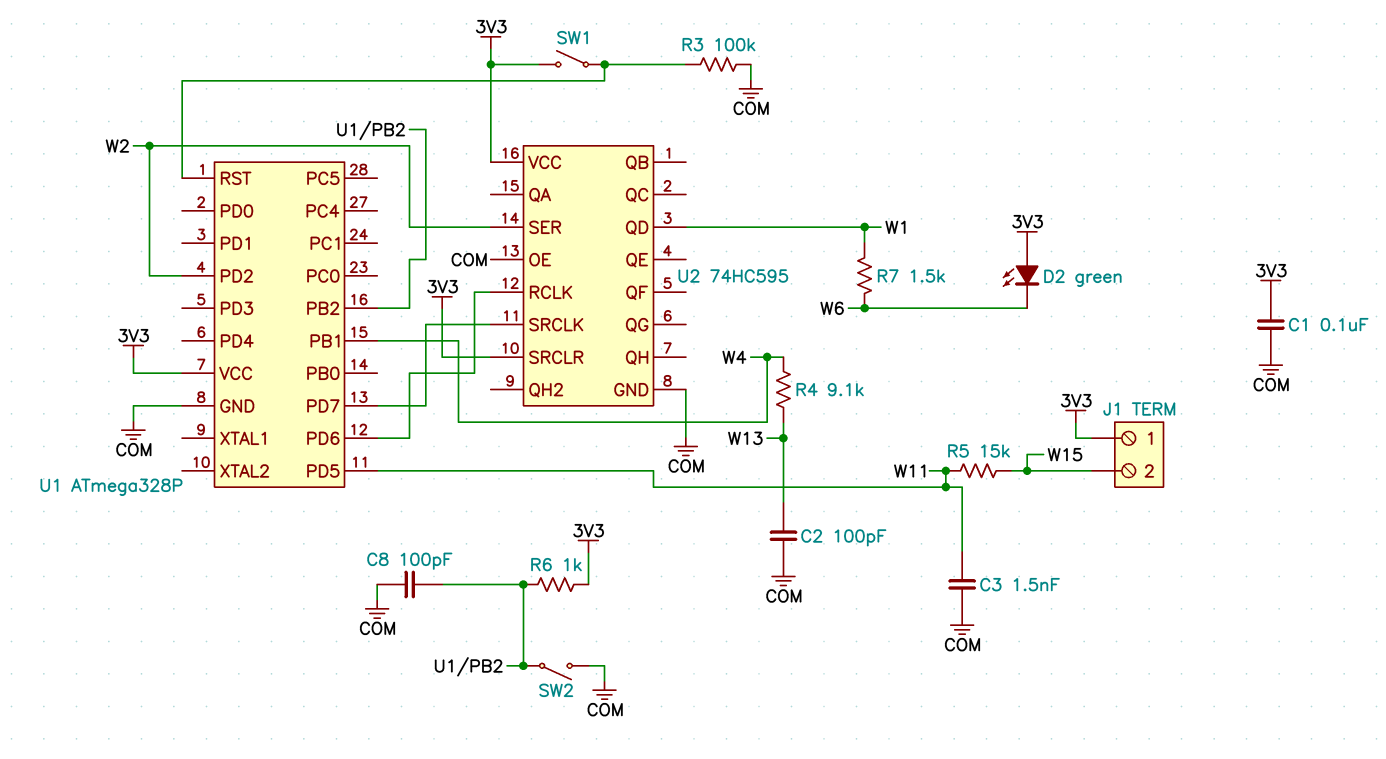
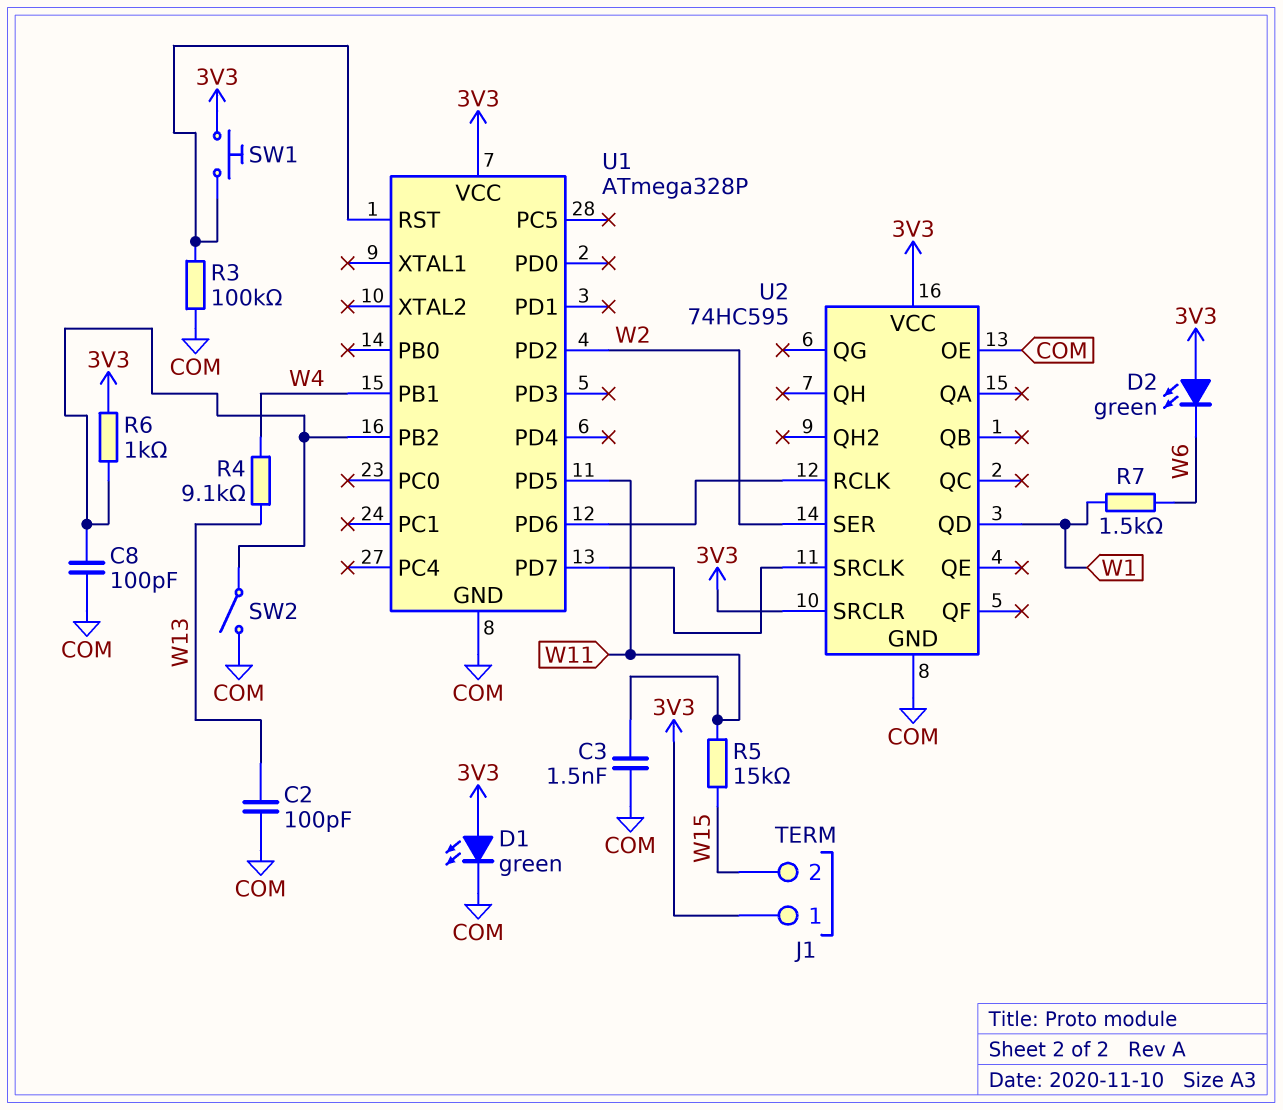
C1: 100nF (3V3, COM) -> none
D1: none -> LED green (A 3V3, K COM)
SW1: switch (3V3, U1/RST) -> button (3V3, U1/RST)

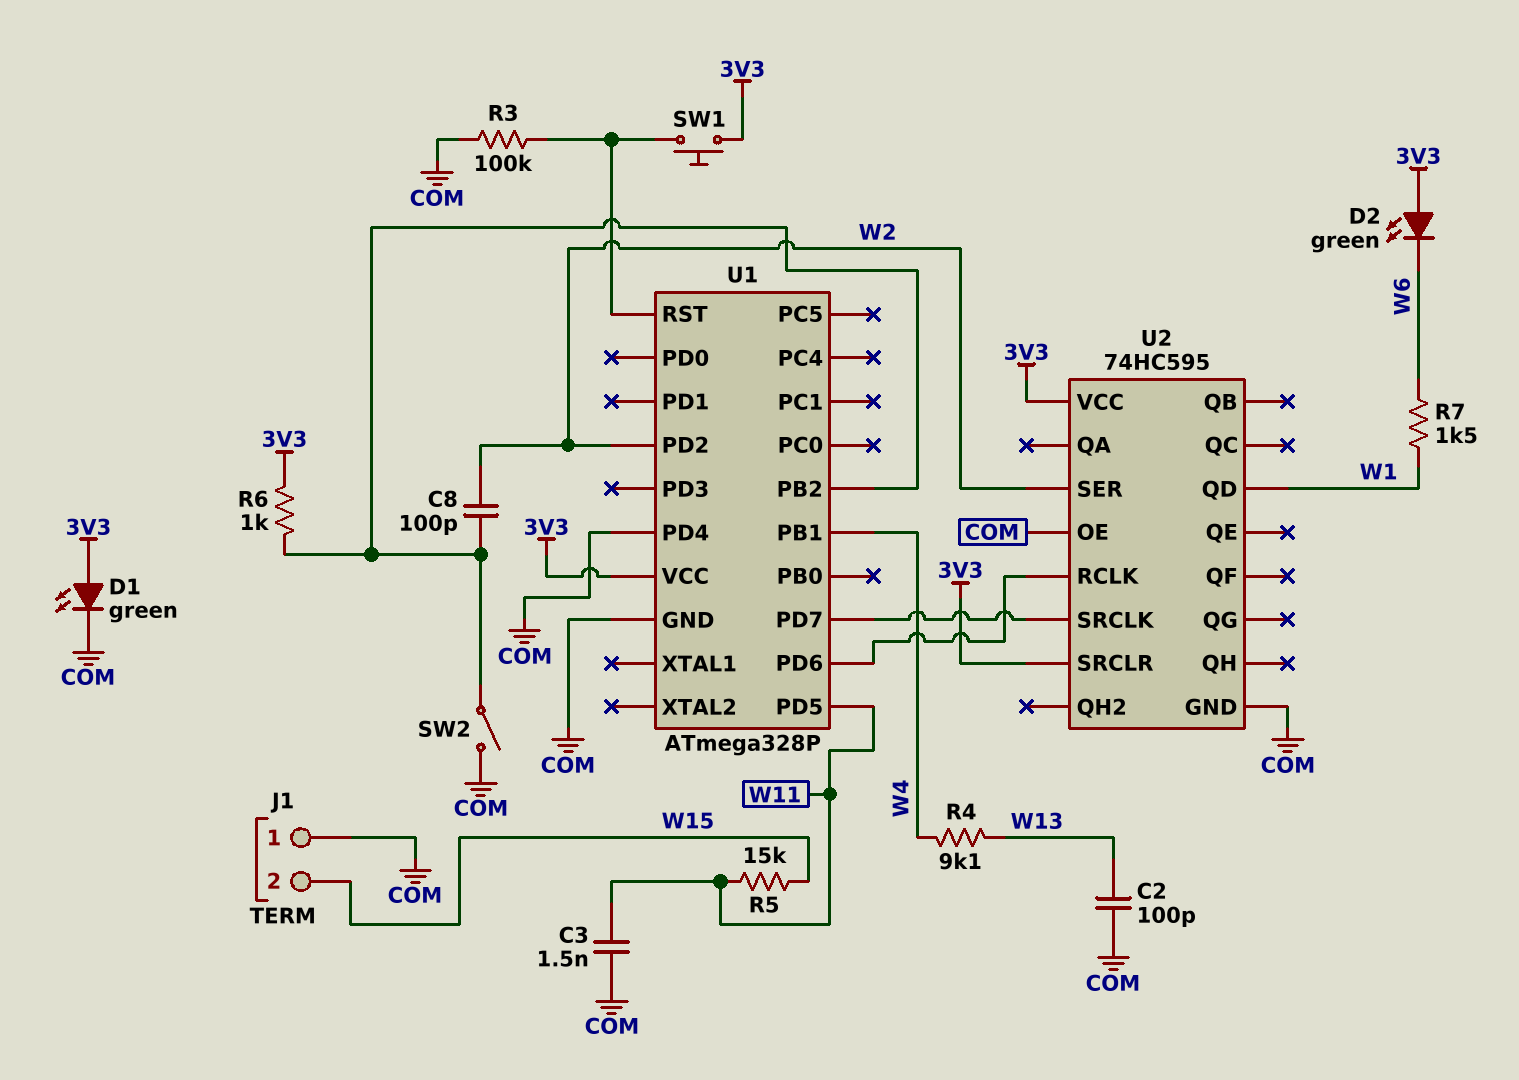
C8: 100pF (COM, U1/PB2) -> 100pF (U1/PB2, W2)
J1 pin 1: 3V3 -> COM
U1 pin PD4: none -> COM

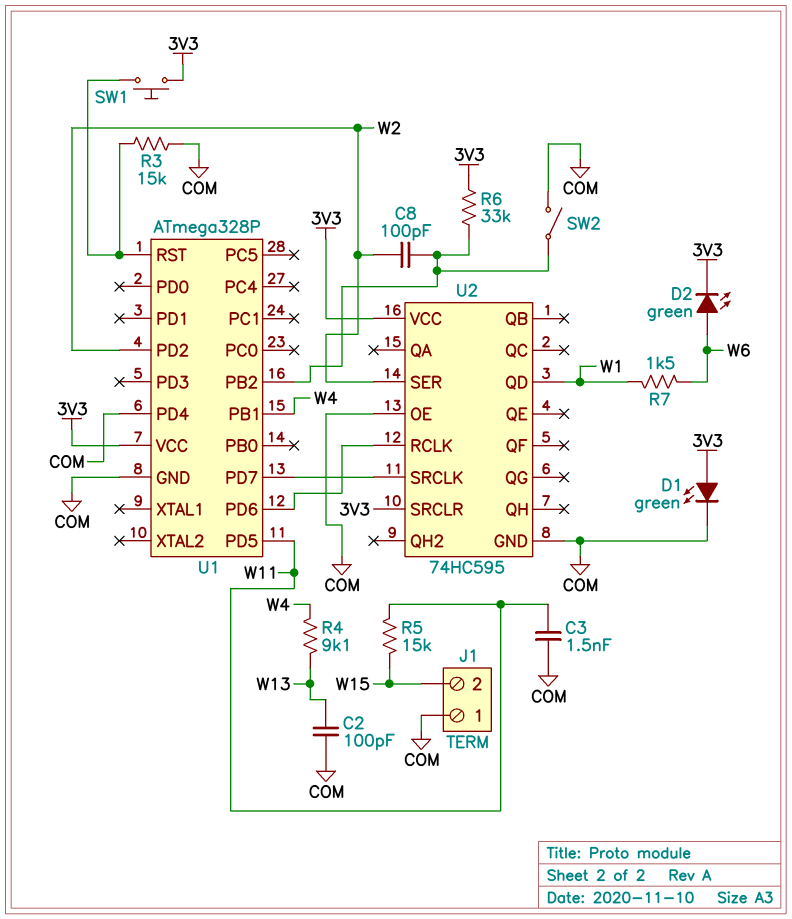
D2: LED green (A 3V3, K W6) -> LED green (A W6, K 3V3)
R3: 100k (COM, U1/RST) -> 15k (COM, U1/RST)
R6: 1k (3V3, U1/PB2) -> 33k (3V3, U1/PB2)

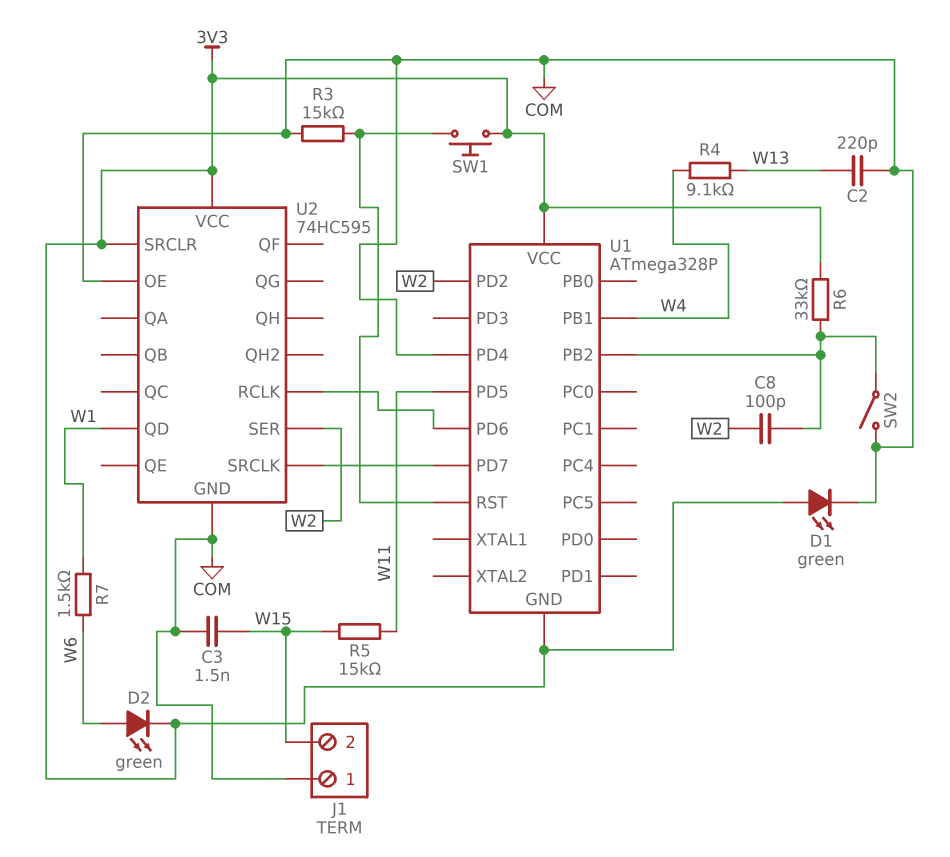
C2: 100pF (COM, W13) -> 220pF (COM, W13)
C3: 1.5nF (COM, W11) -> 1.5nF (COM, W15)
U1 pin GND: COM -> 3V3

